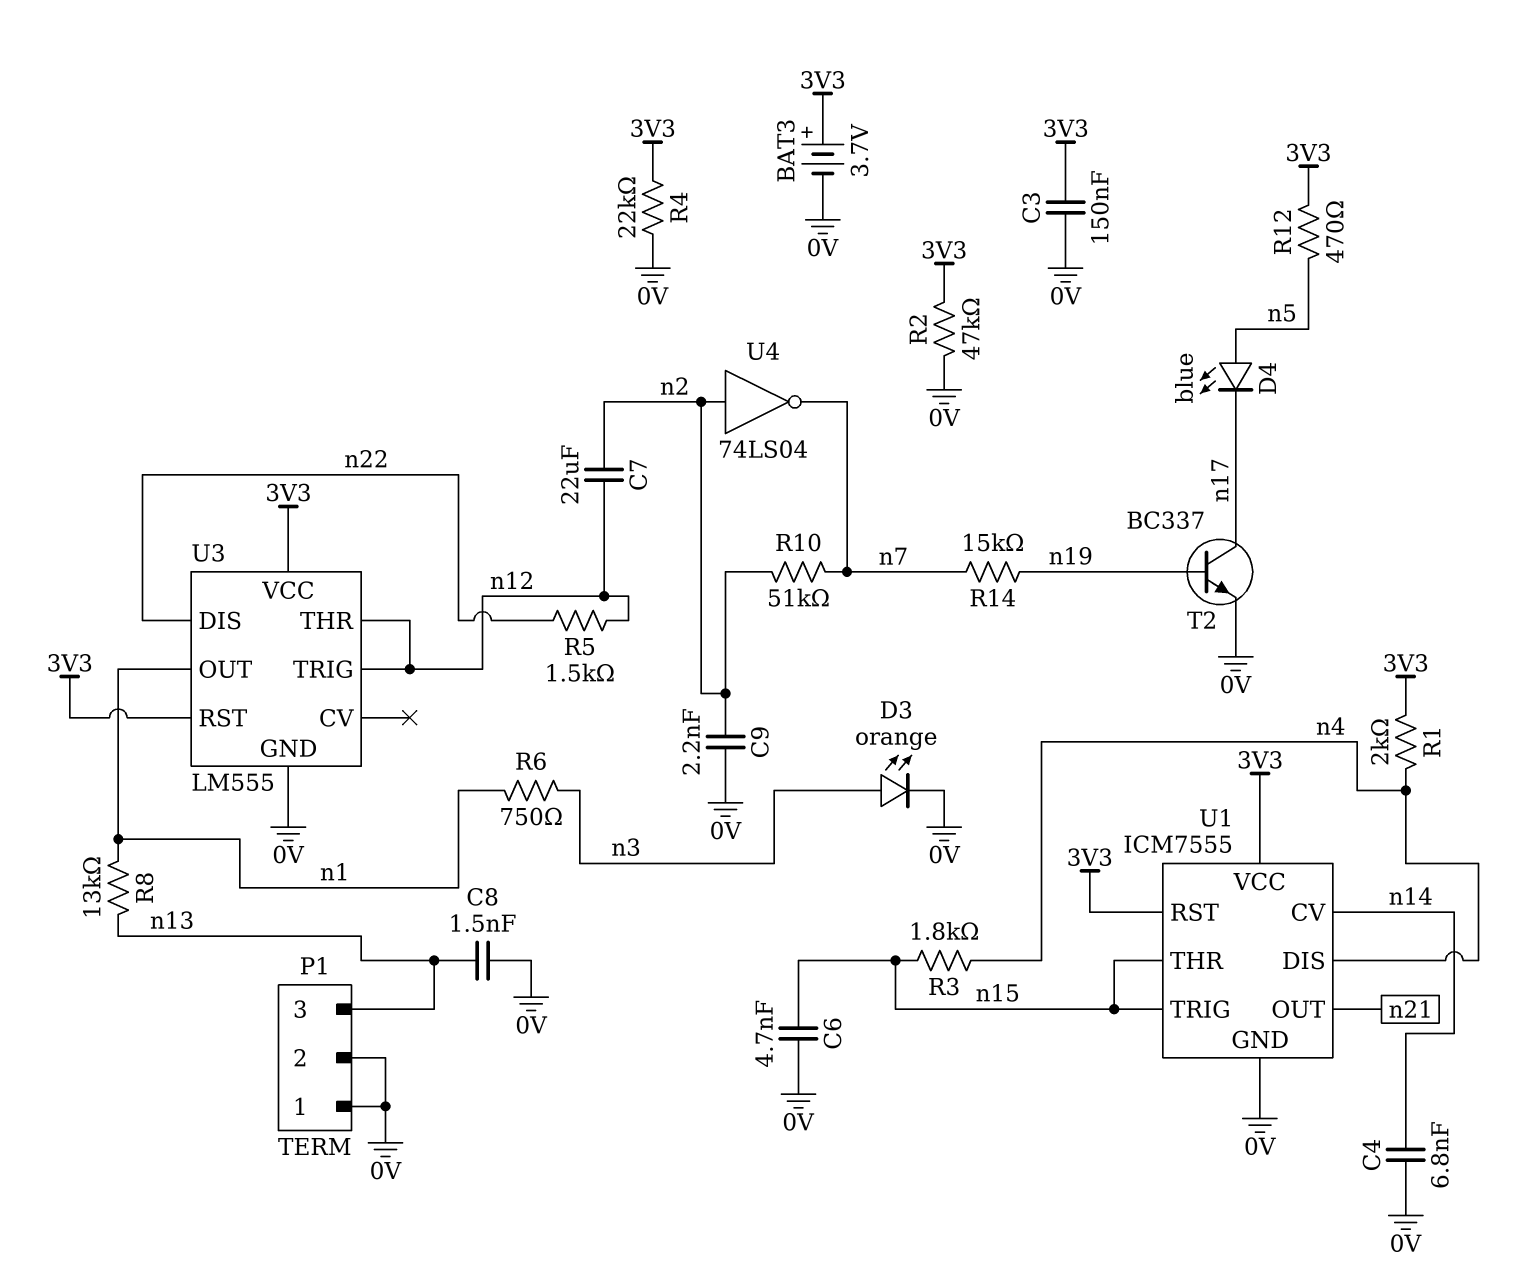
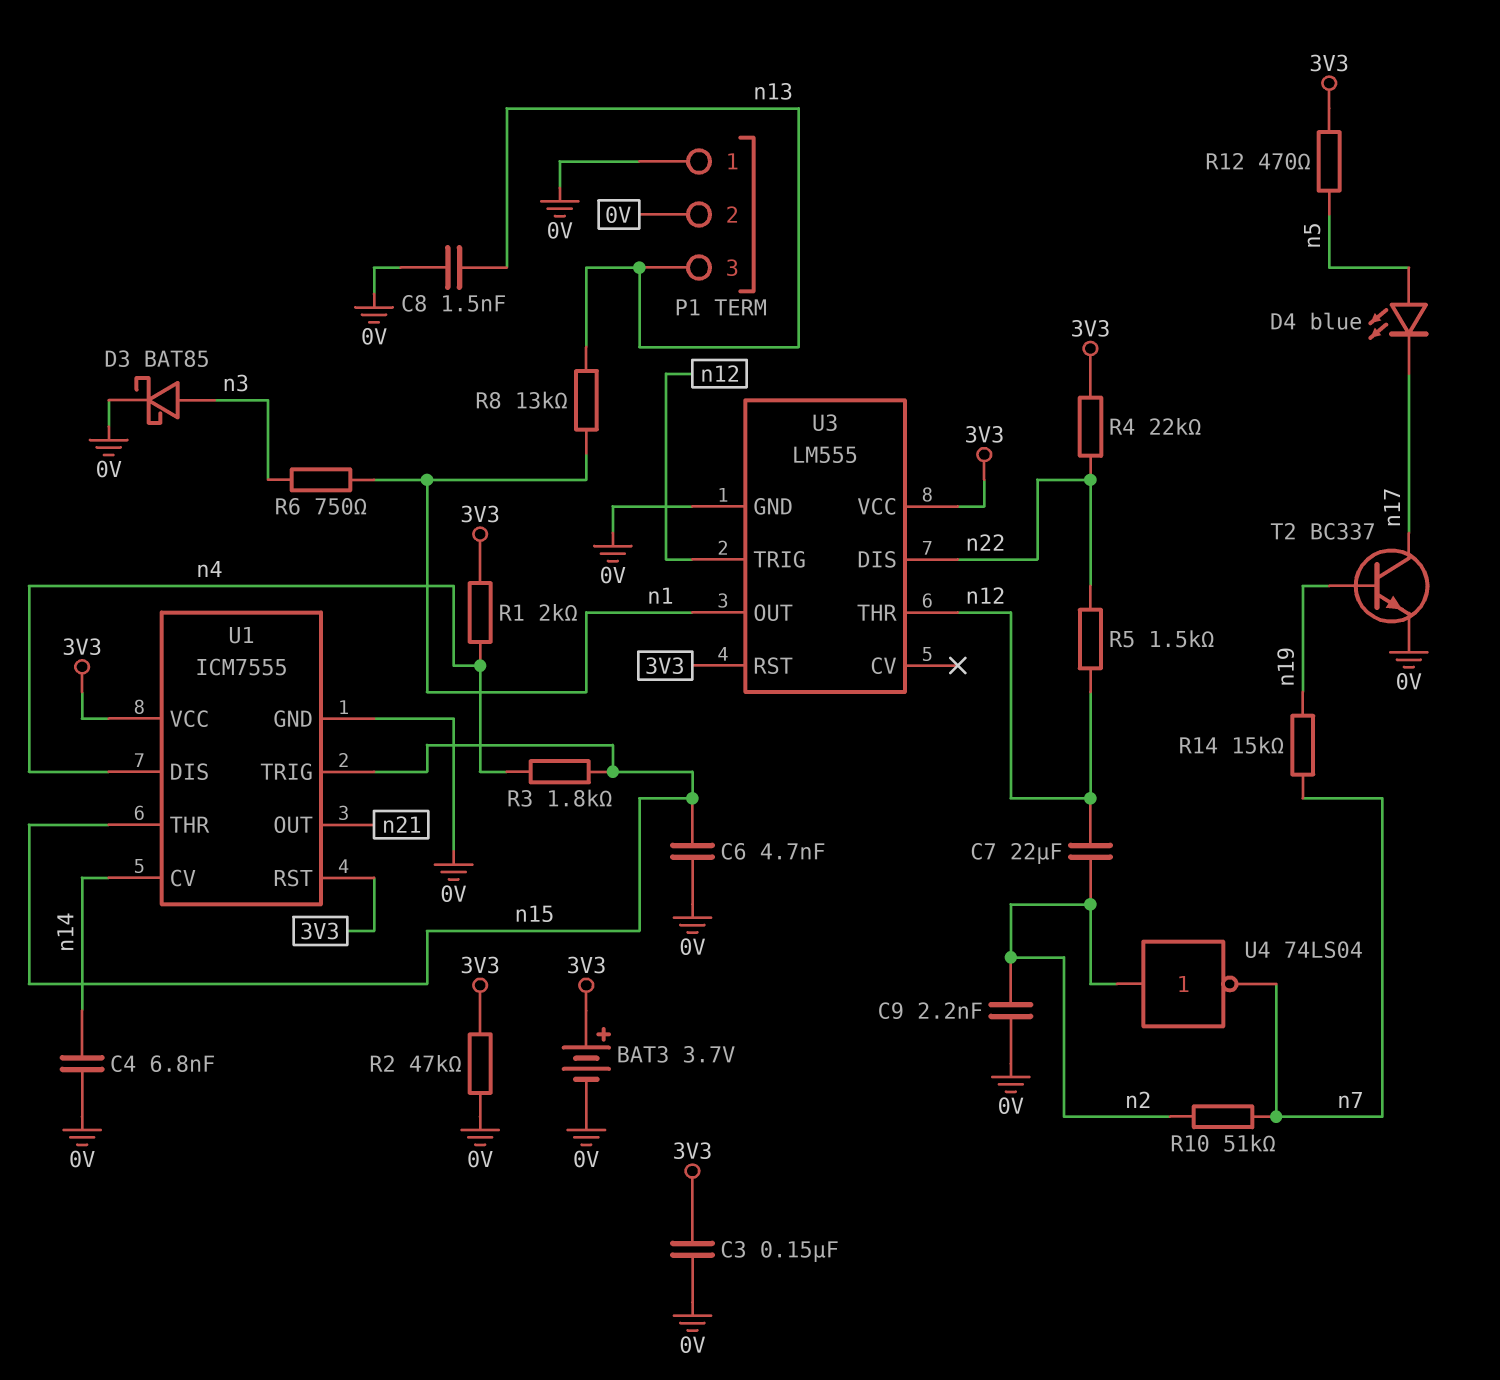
D3: LED orange (A n3, K 0V) -> schottky BAT85 (A n3, K 0V)
R4: 22k (0V, 3V3) -> 22k (3V3, n22)

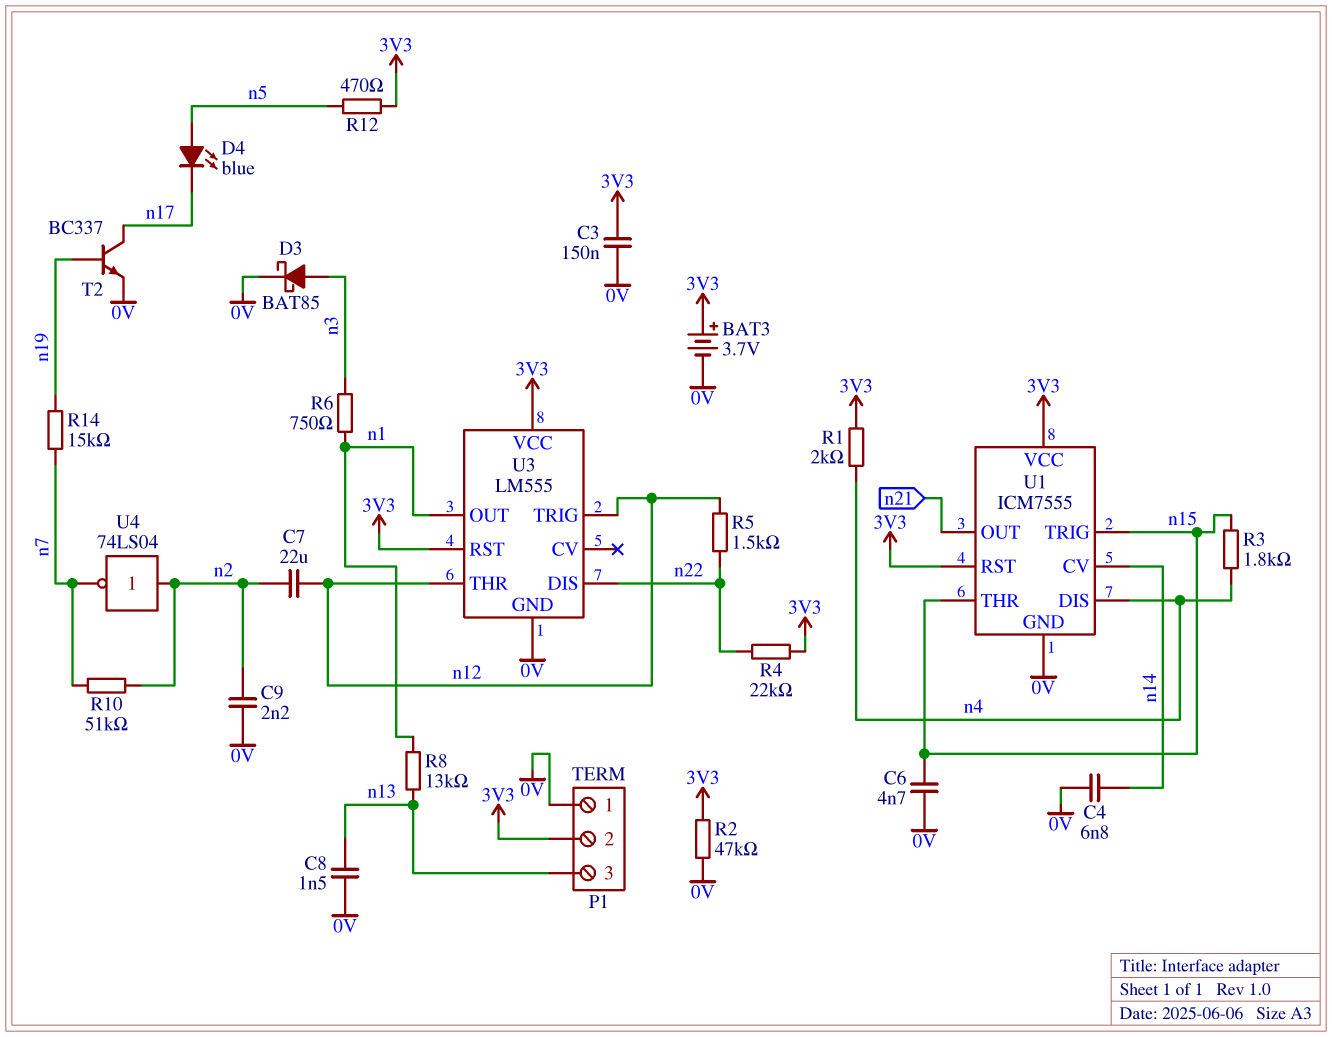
P1 pin 2: 0V -> 3V3

